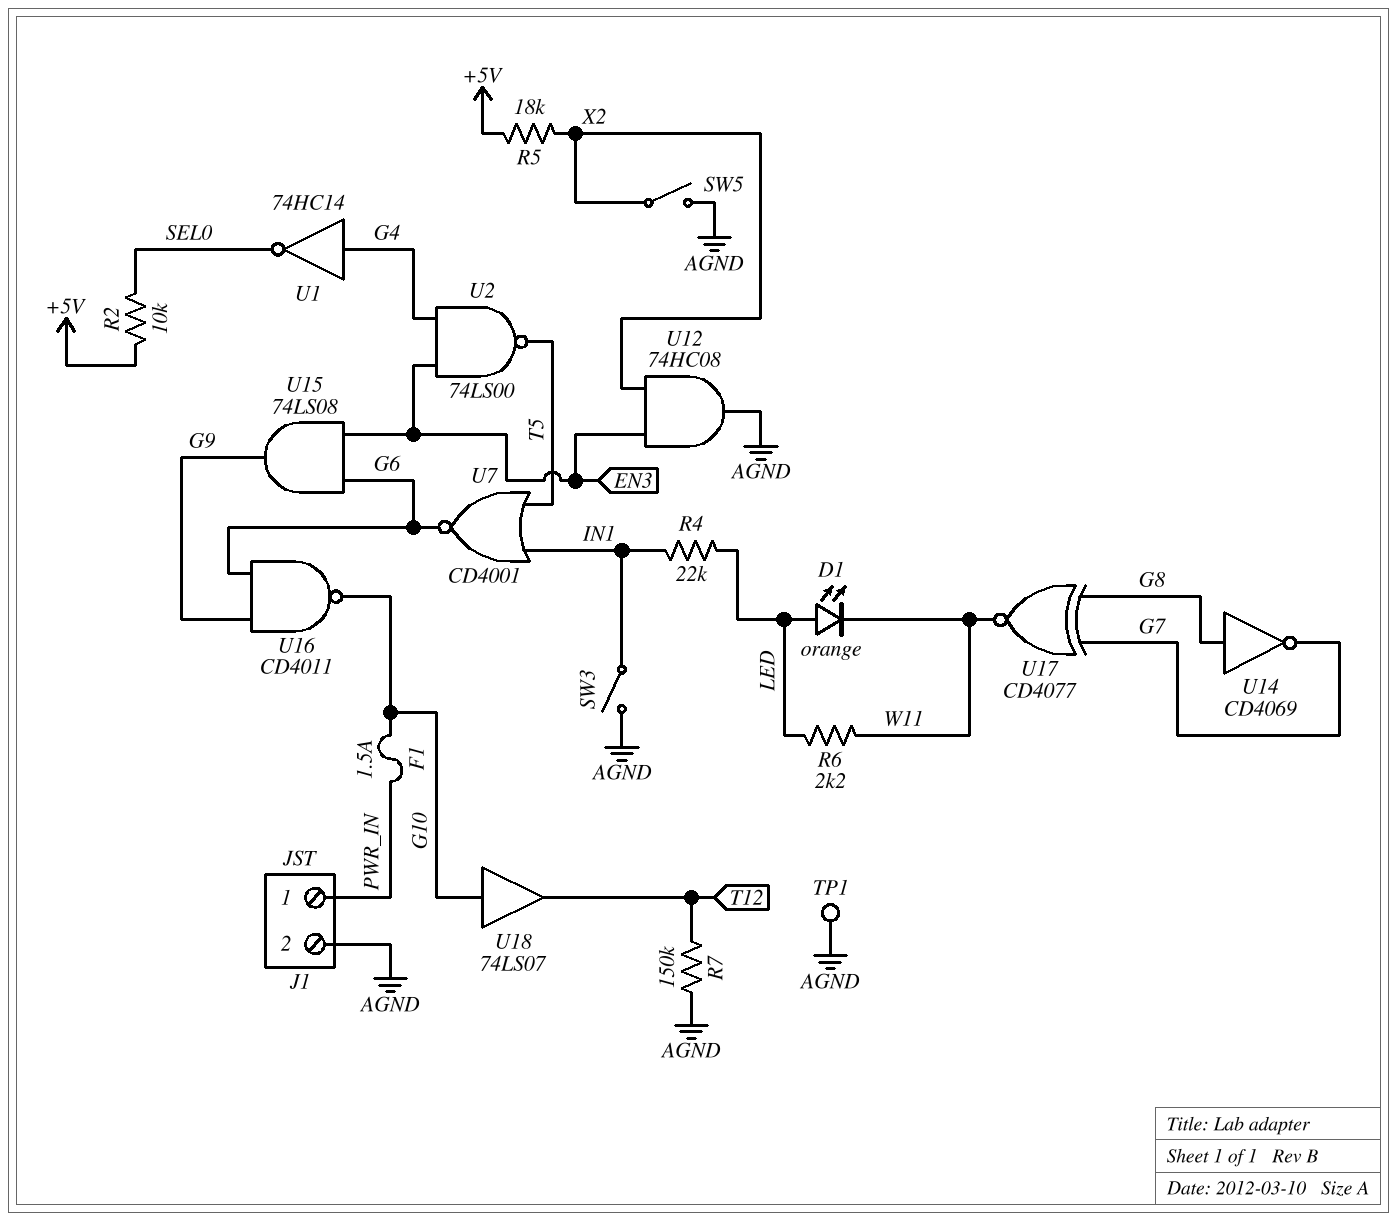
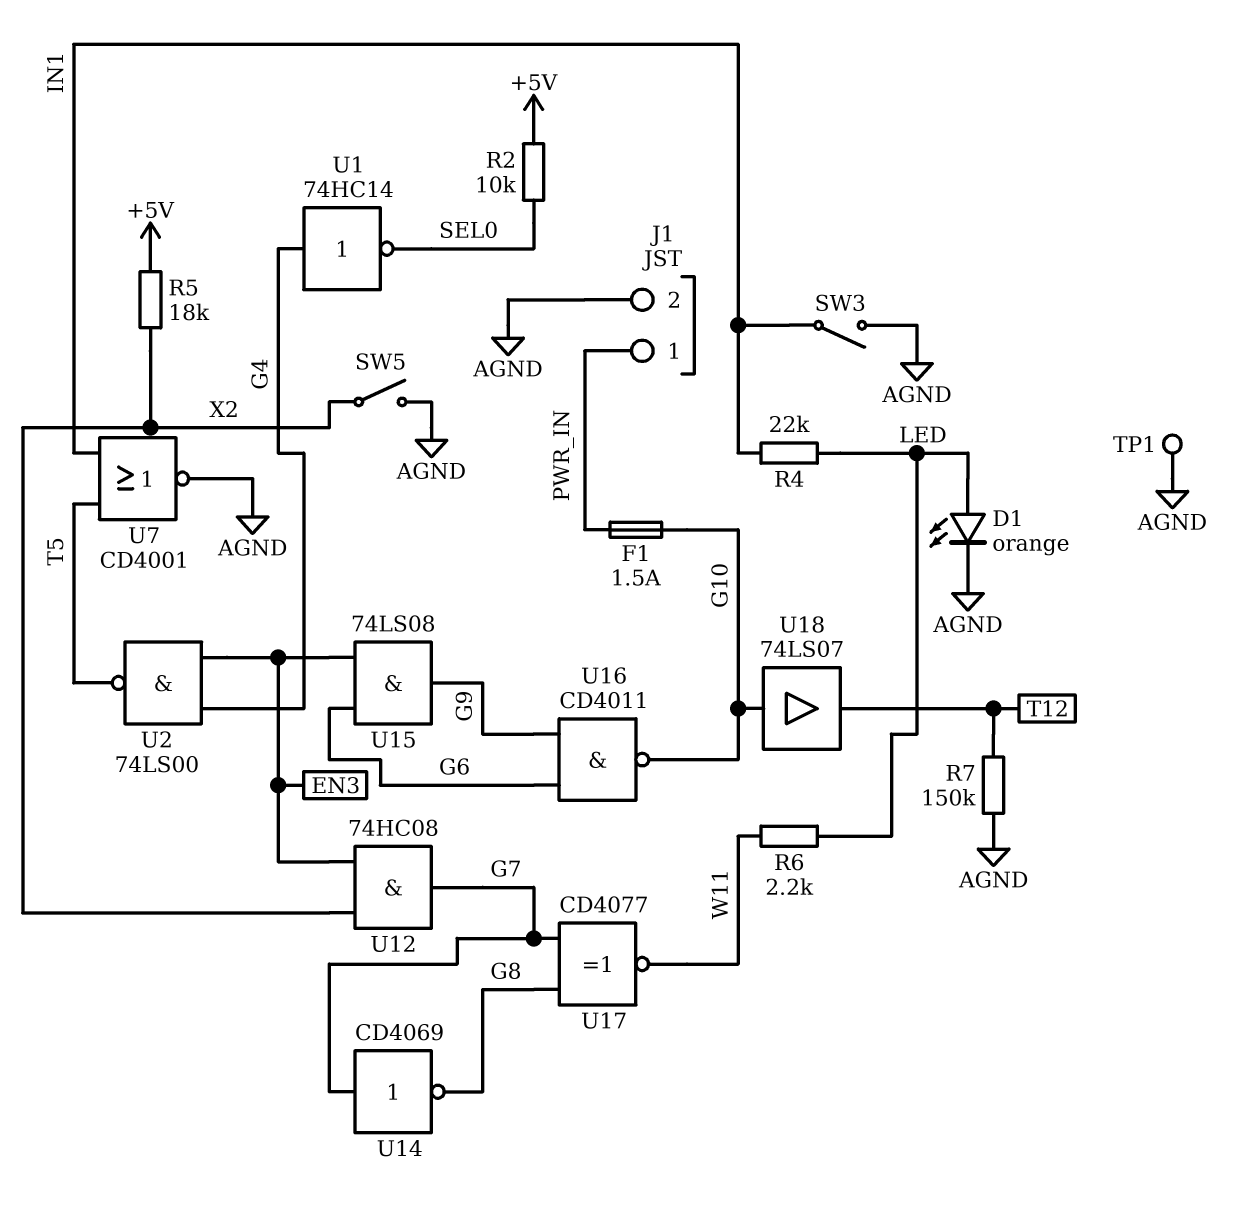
D1: LED orange (A LED, K W11) -> LED orange (A LED, K AGND)
U7: NOR CD4001 (in IN1, in T5, out G6) -> NOR CD4001 (in IN1, in T5, out AGND)
U12: AND 74HC08 (in EN3, in X2, out AGND) -> AND 74HC08 (in EN3, in X2, out G7)
U14: NOT CD4069 (in G8, out G7) -> NOT CD4069 (in G7, out G8)

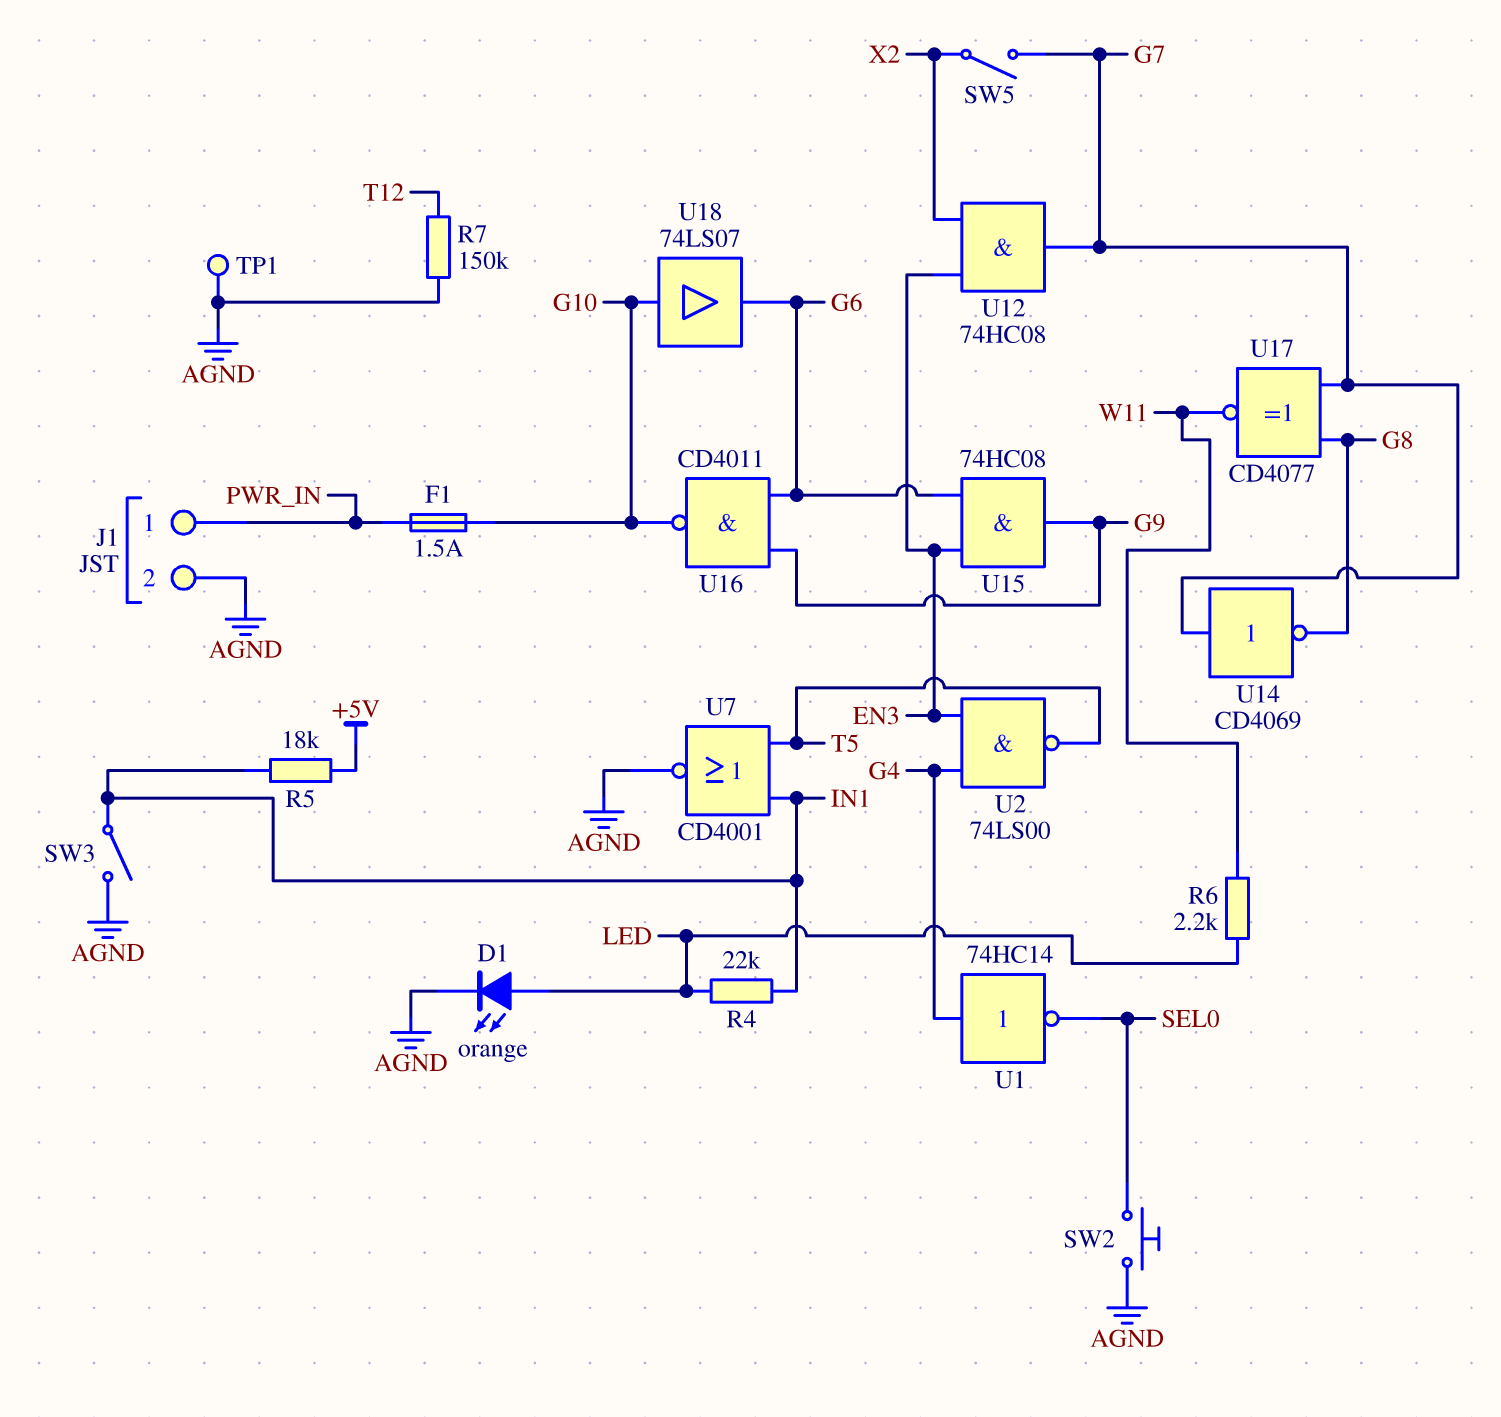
R2: 10k (+5V, SEL0) -> none
R5: 18k (+5V, X2) -> 18k (+5V, IN1)
SW2: none -> button (AGND, SEL0)
SW5: switch (AGND, X2) -> switch (G7, X2)
U15: AND 74LS08 (in EN3, in G6, out G9) -> AND 74HC08 (in EN3, in G6, out G9)
U18: buffer 74LS07 (in G10, out T12) -> buffer 74LS07 (in G10, out G6)

